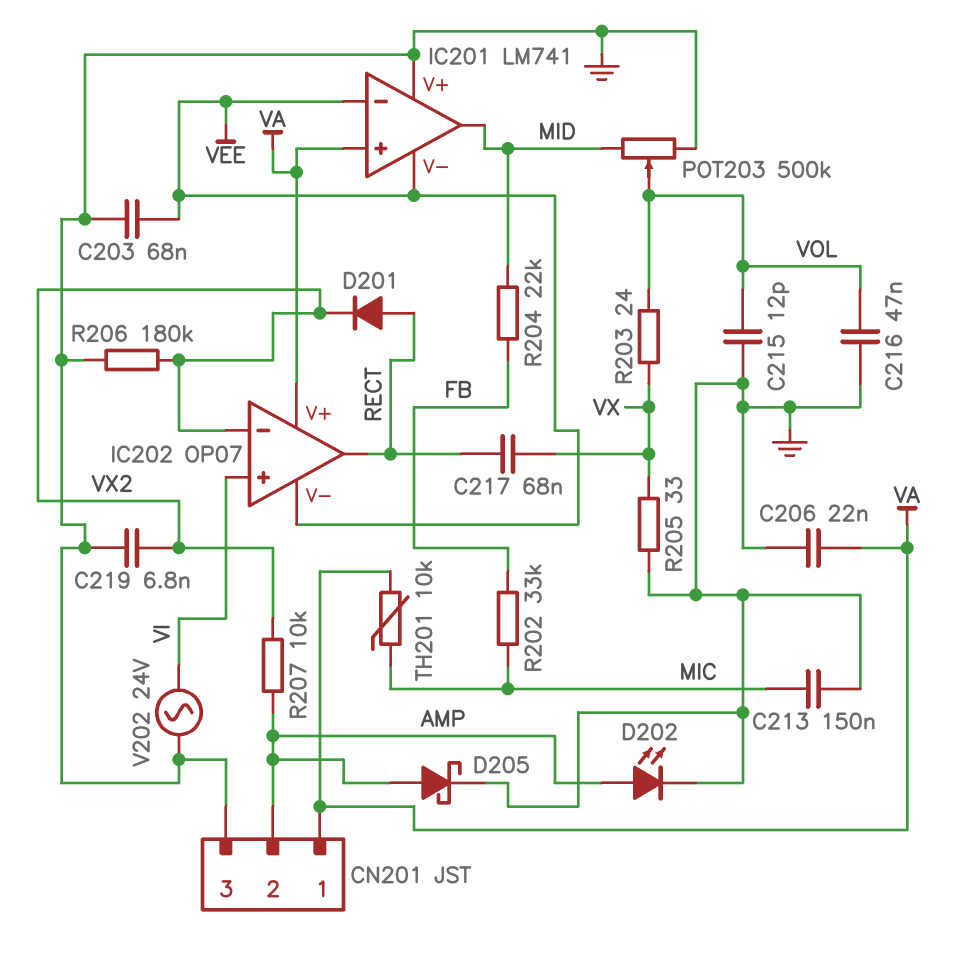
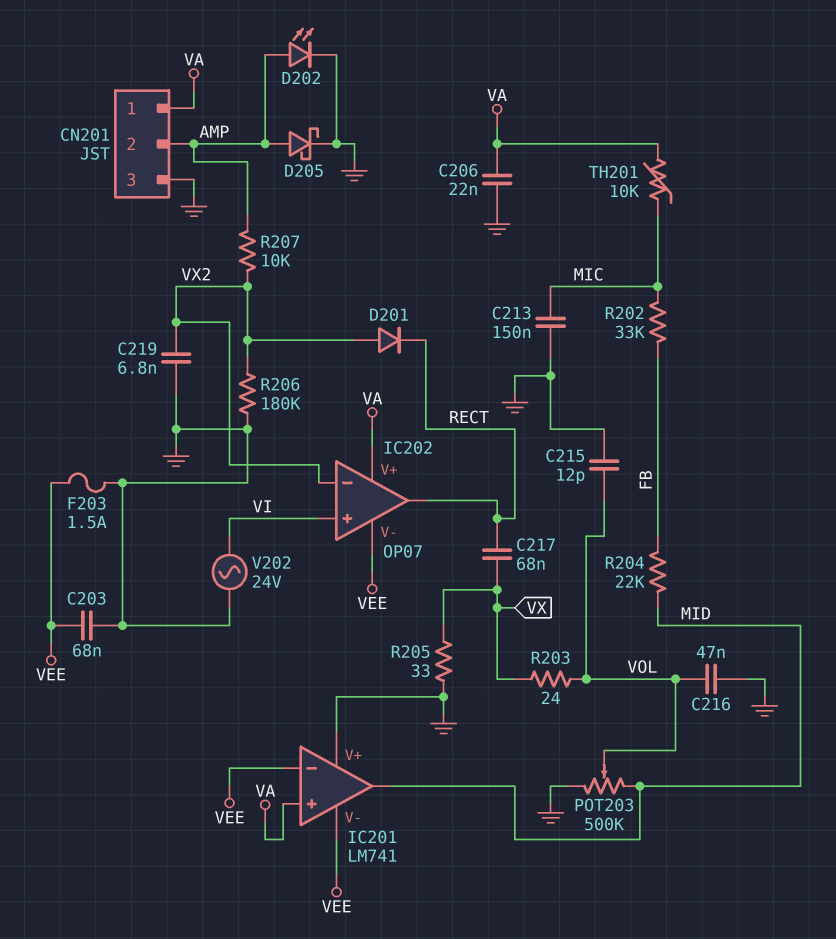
D201: diode (A RECT, K VX2) -> diode (A VX2, K RECT)
F203: none -> 1.5A (GND, VEE)

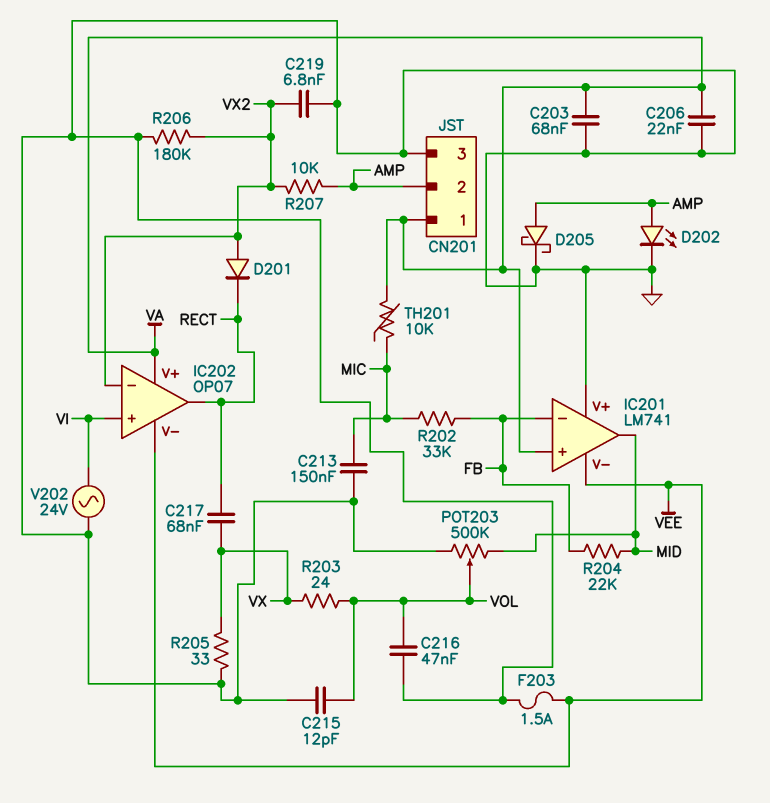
C203: 68nF (GND, VEE) -> 68nF (GND, VA)
IC201 pin in-: VEE -> FB

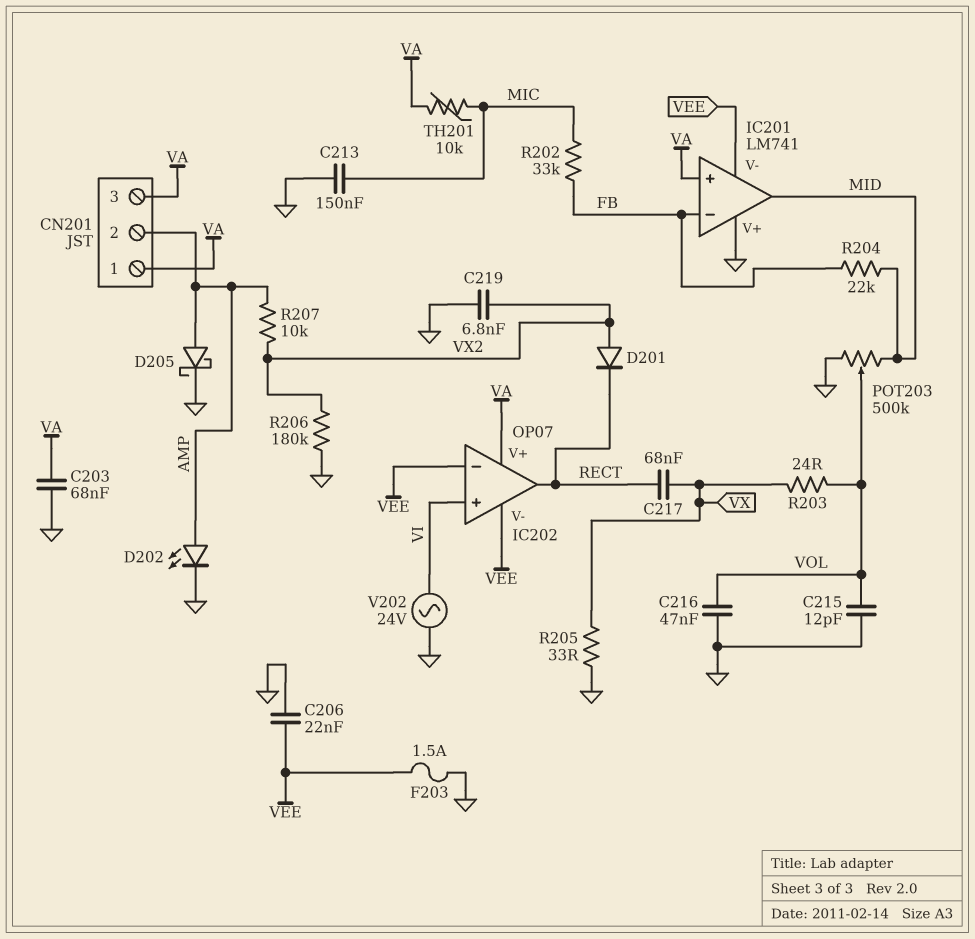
C206: 22nF (GND, VA) -> 22nF (GND, VEE)
CN201 pin 3: GND -> VA
IC202 pin in-: VX2 -> VEE

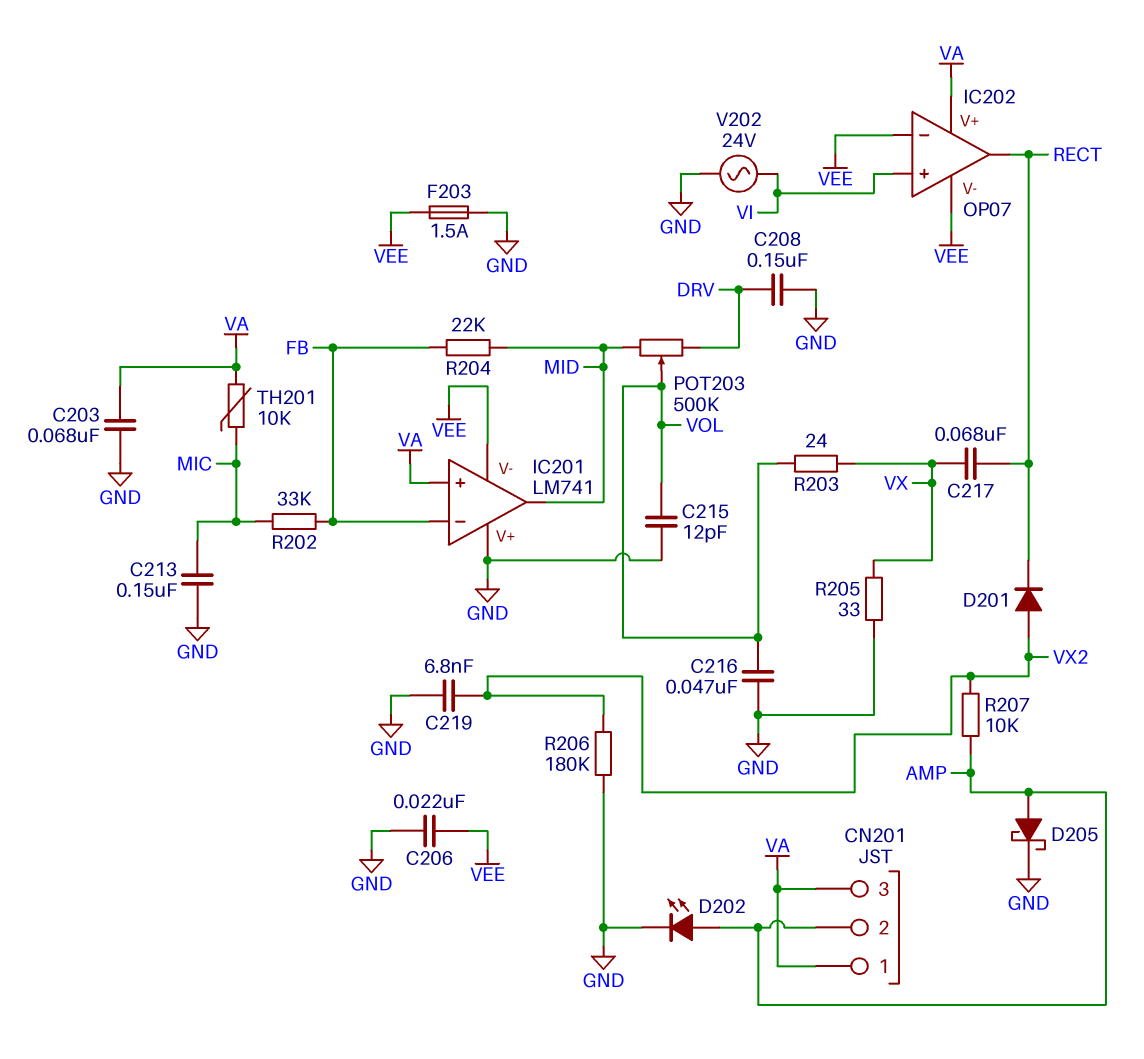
C208: none -> 150nF (DRV, GND)
POT203: 500k (GND, MID, wiper VOL) -> 500k (DRV, MID, wiper VOL)

